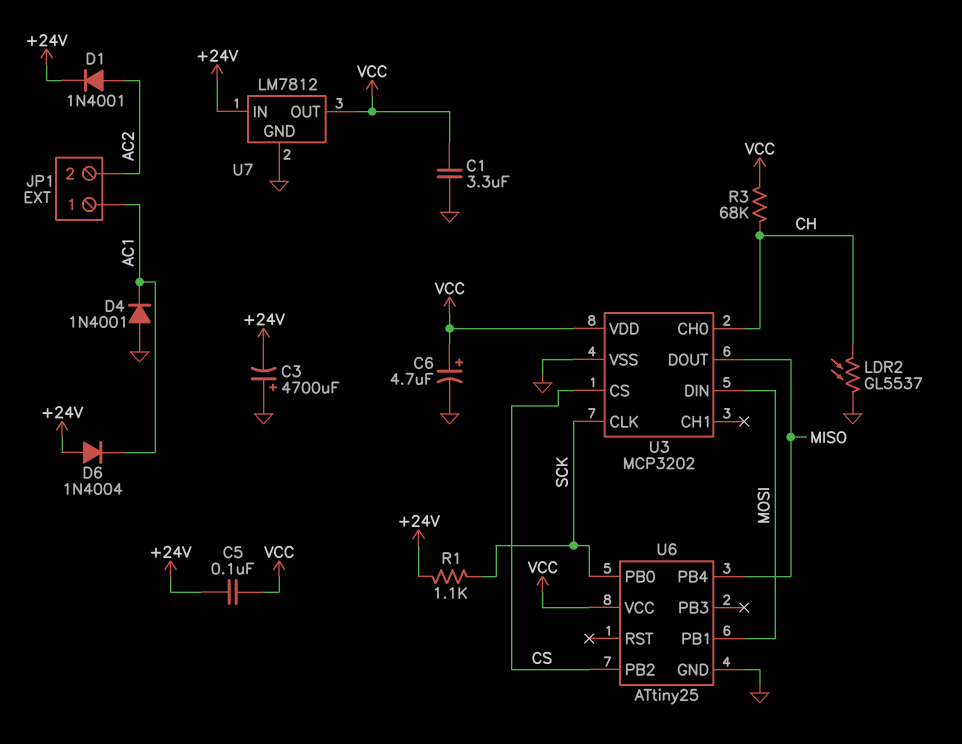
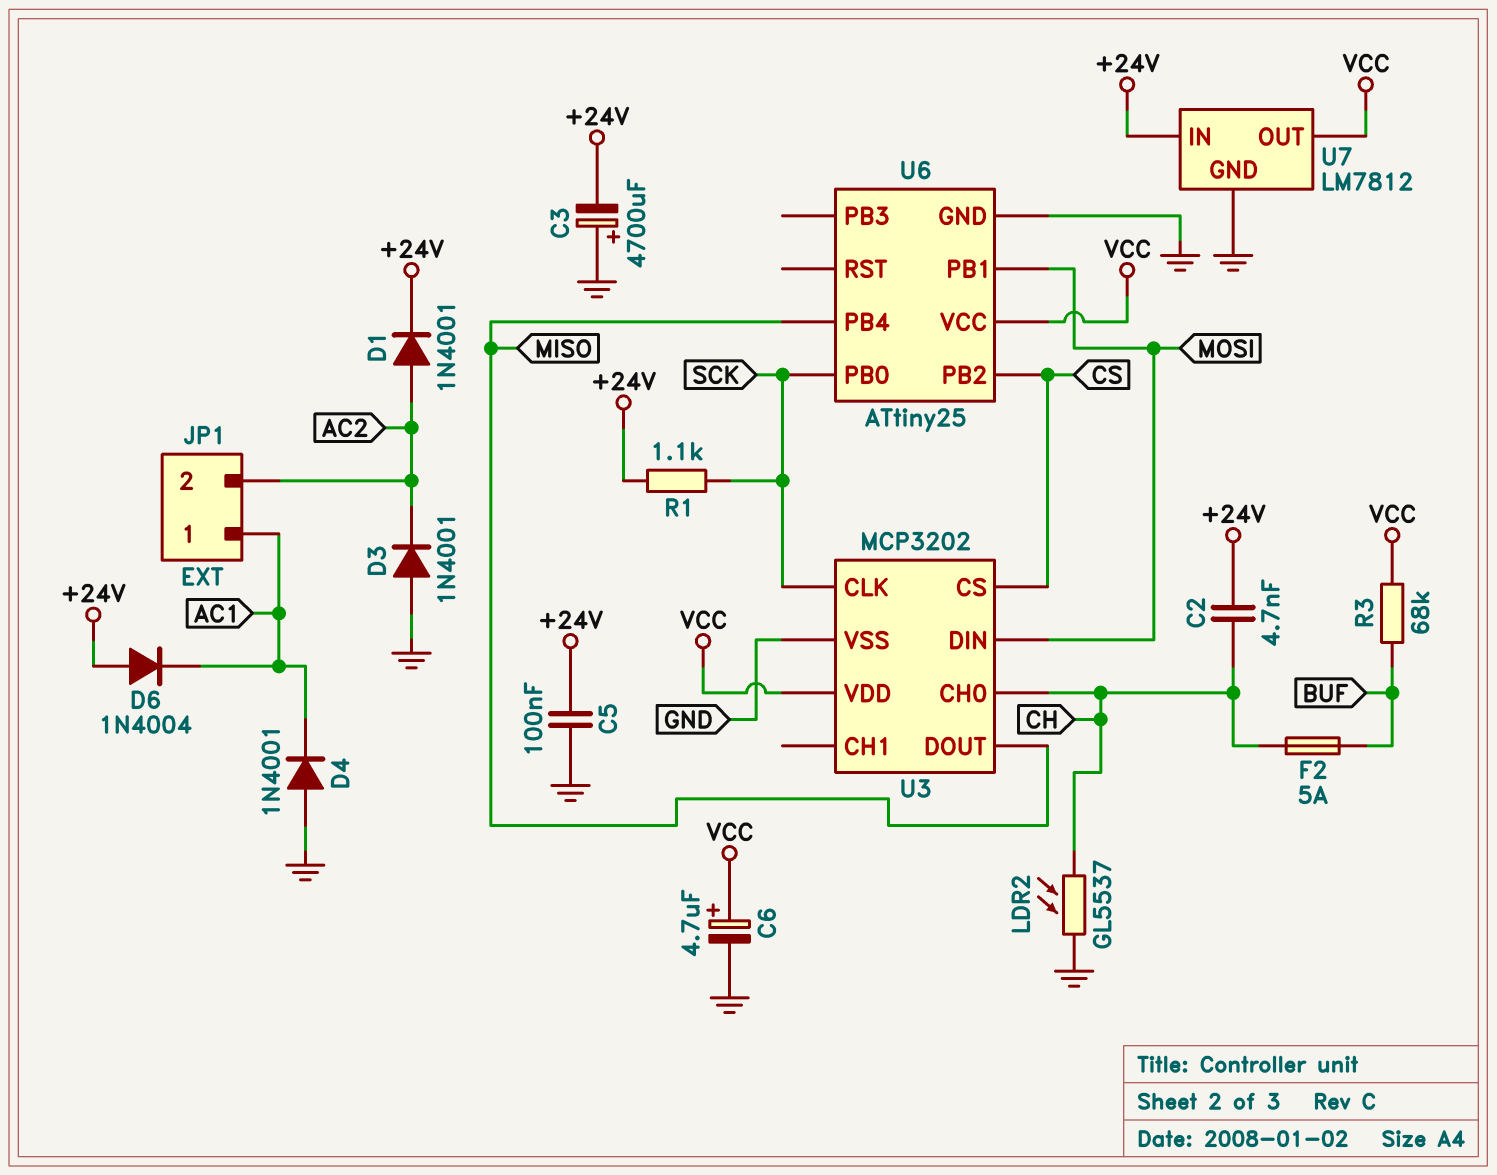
C1: 3.3uF (GND, VCC) -> none
C2: none -> 4.7nF (+24V, CH)
C5: 100nF (+24V, VCC) -> 100nF (+24V, GND)
D3: none -> diode 1N4001 (A GND, K AC2)
F2: none -> 5A (BUF, CH)
R3: 68k (CH, VCC) -> 68k (BUF, VCC)

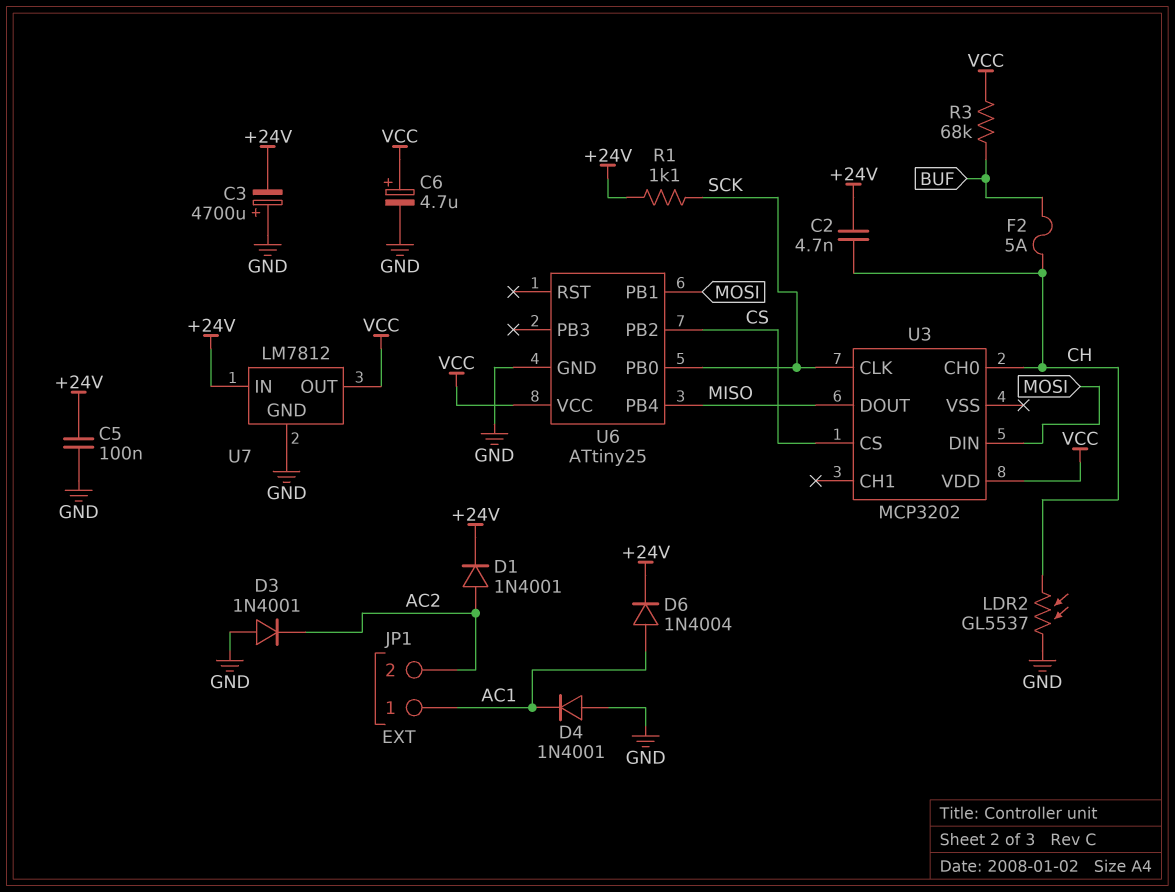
D6: diode 1N4004 (A +24V, K AC1) -> diode 1N4004 (A AC1, K +24V)
U3 pin VSS: GND -> none

